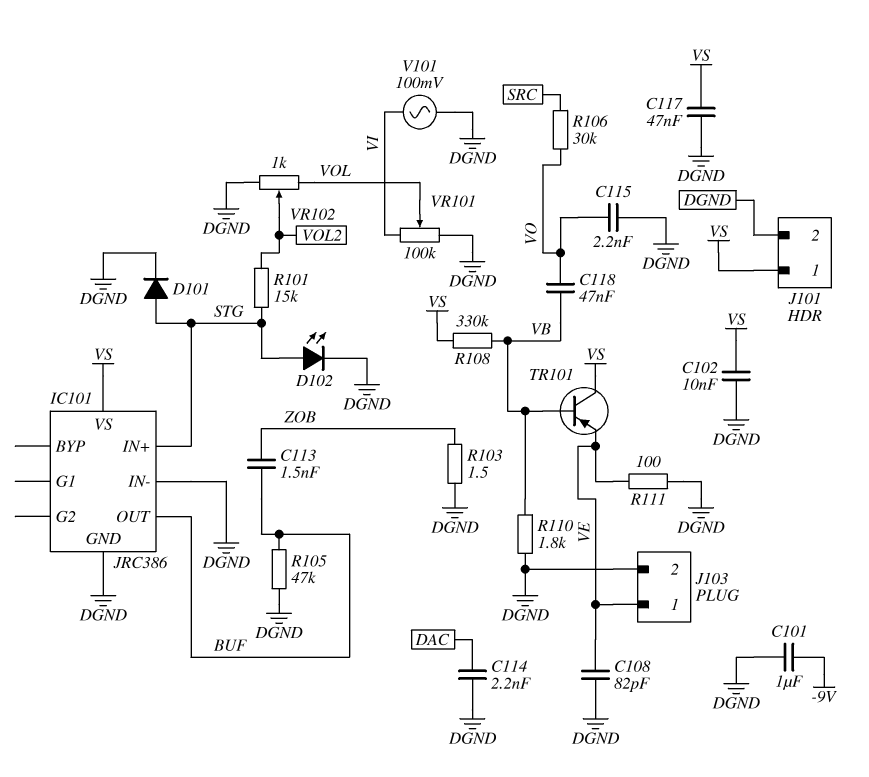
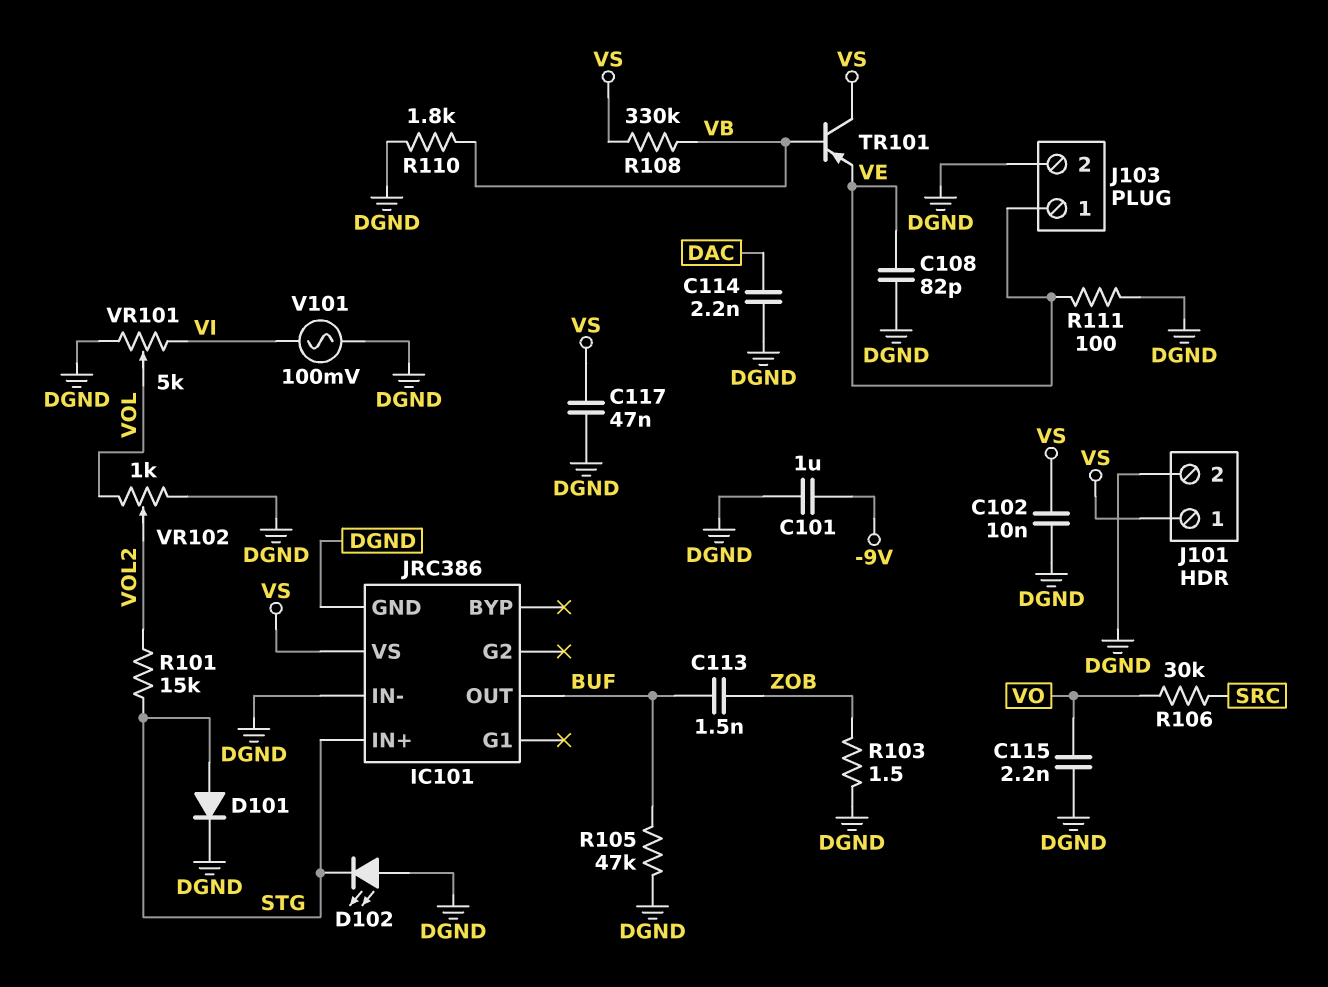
C118: 47nF (VB, VO) -> none
D102: LED (A STG, K DGND) -> LED (A DGND, K STG)
VR101: 100k (DGND, VI, wiper VOL) -> 5k (DGND, VI, wiper VOL)

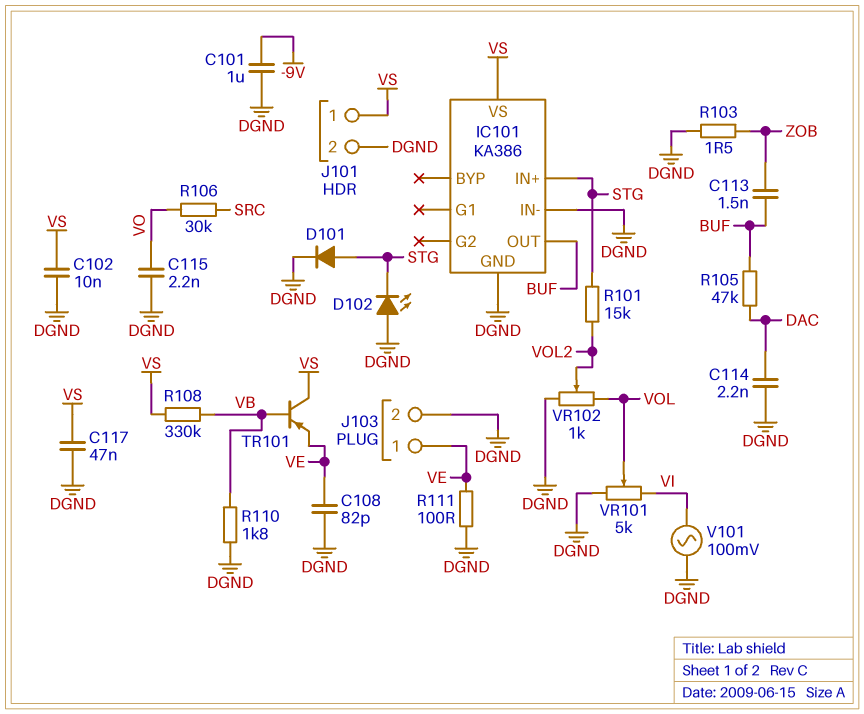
IC101: JRC386 -> KA386
R105: 47k (BUF, DGND) -> 47k (BUF, DAC)

